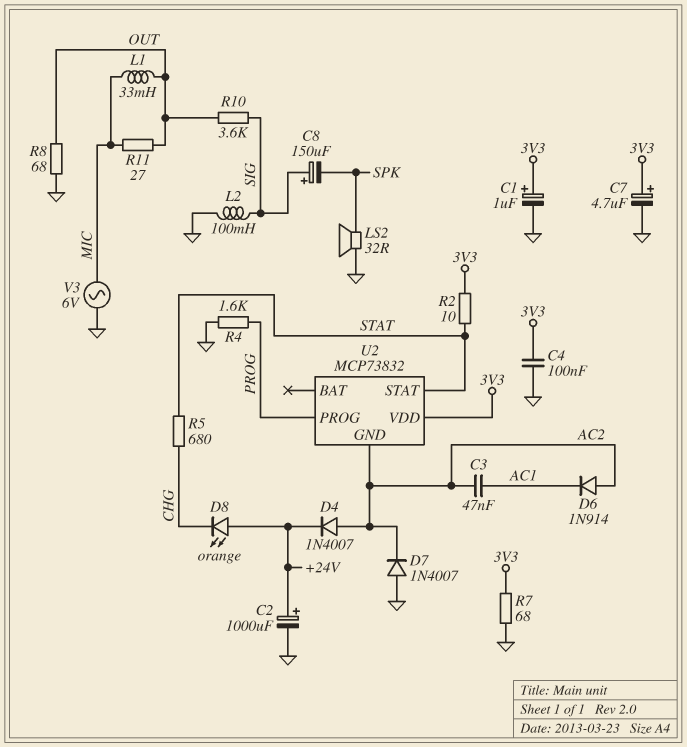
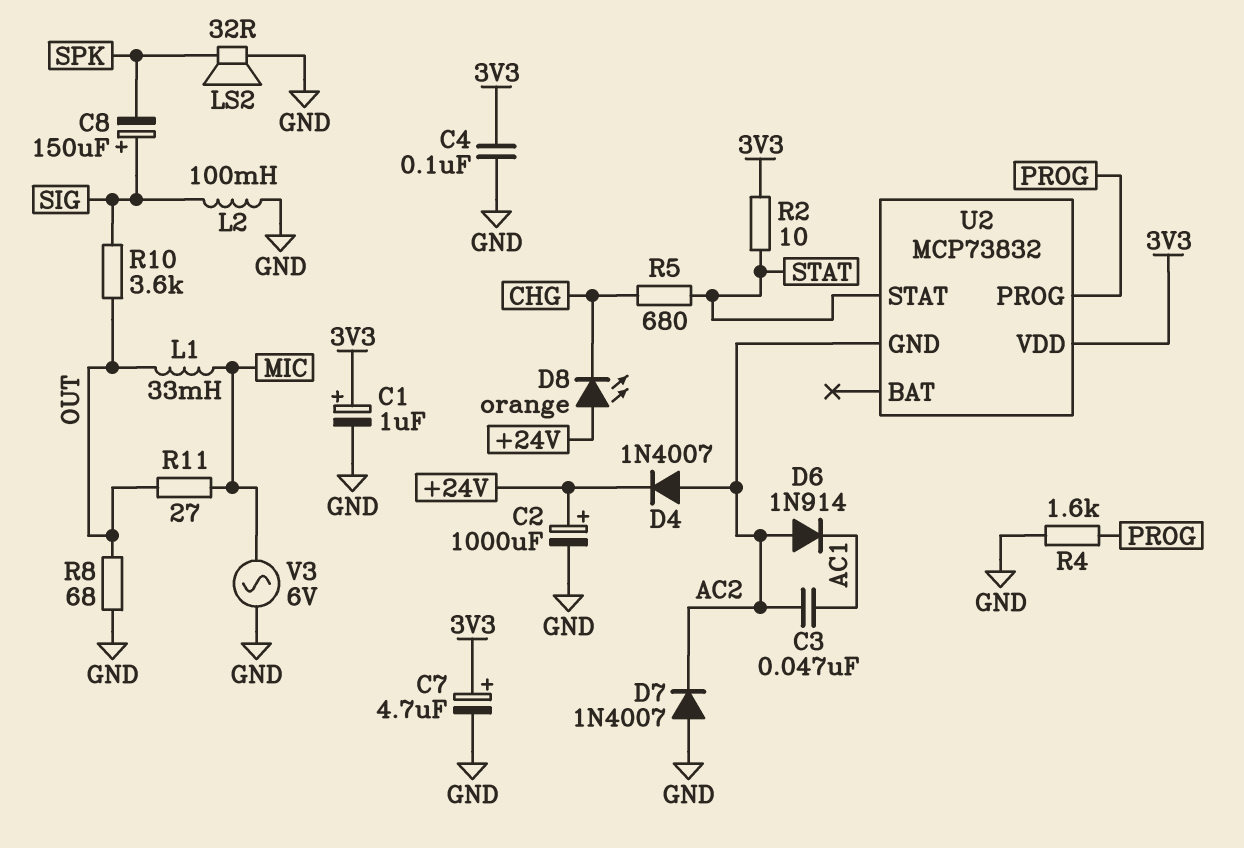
R7: 68 (3V3, GND) -> none

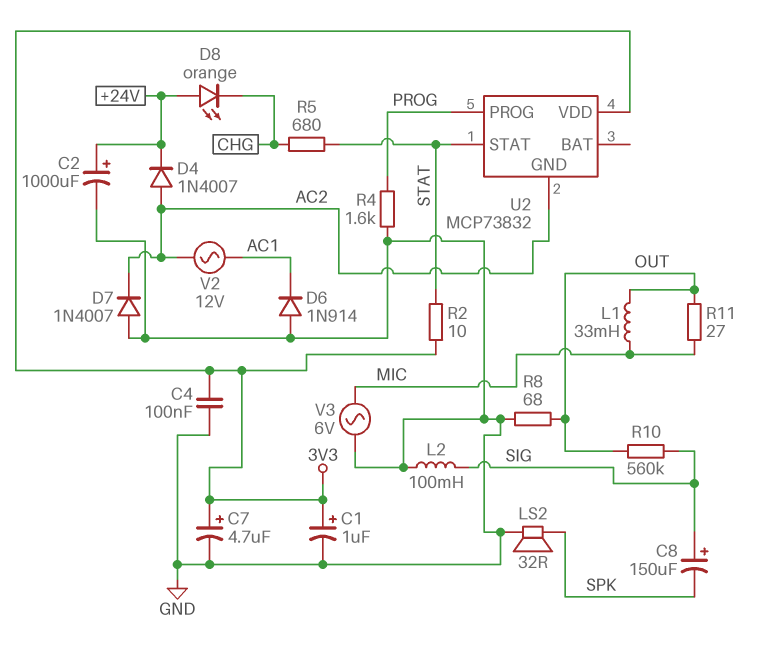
C3: 47nF (AC1, AC2) -> none
D6: diode 1N914 (A AC2, K AC1) -> diode 1N914 (A GND, K AC1)
R10: 3.6k (OUT, SIG) -> 560k (OUT, SIG)
V2: none -> AC 12V (AC1, AC2)

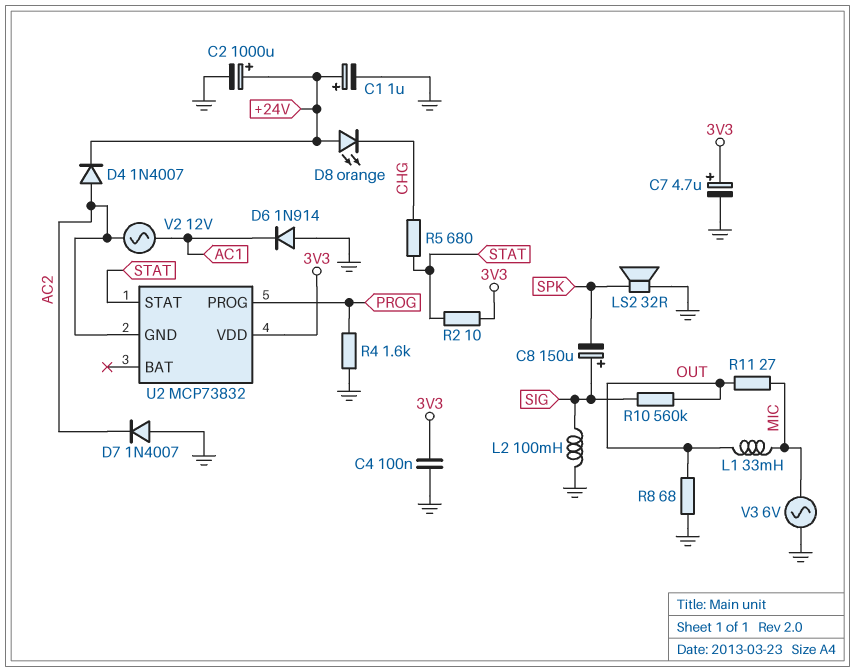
C1: 1uF (plus 3V3, minus GND) -> 1uF (plus +24V, minus GND)

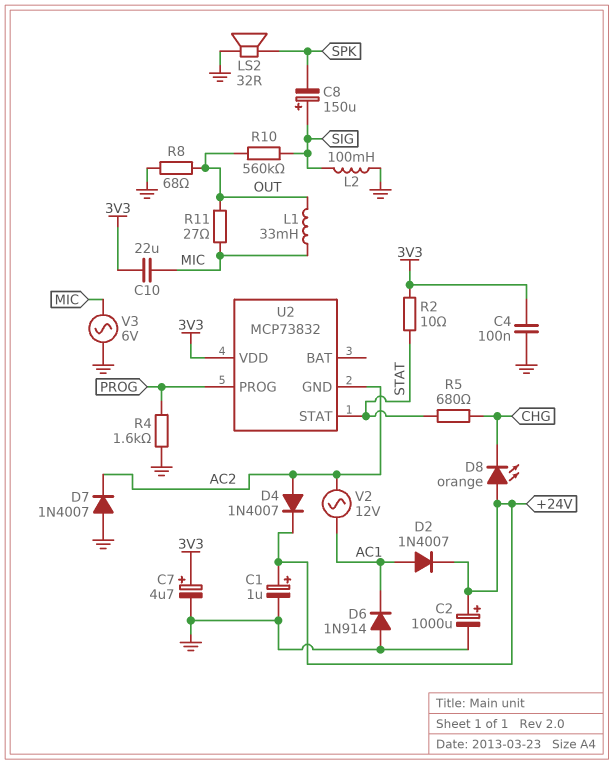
C10: none -> 22uF (3V3, MIC)
D2: none -> diode 1N4007 (A AC1, K +24V)

